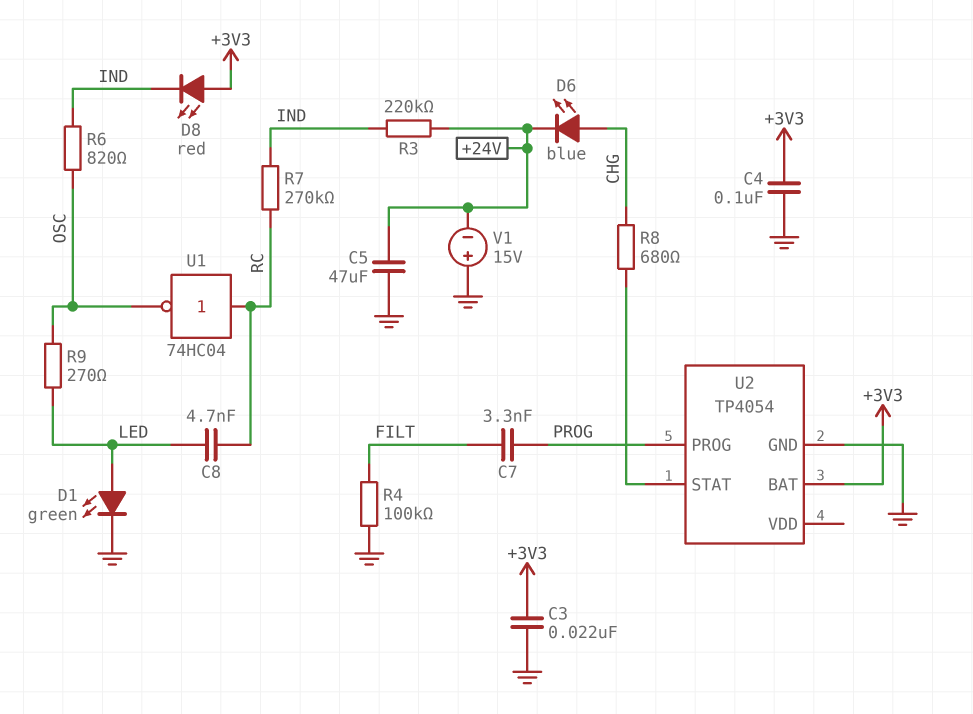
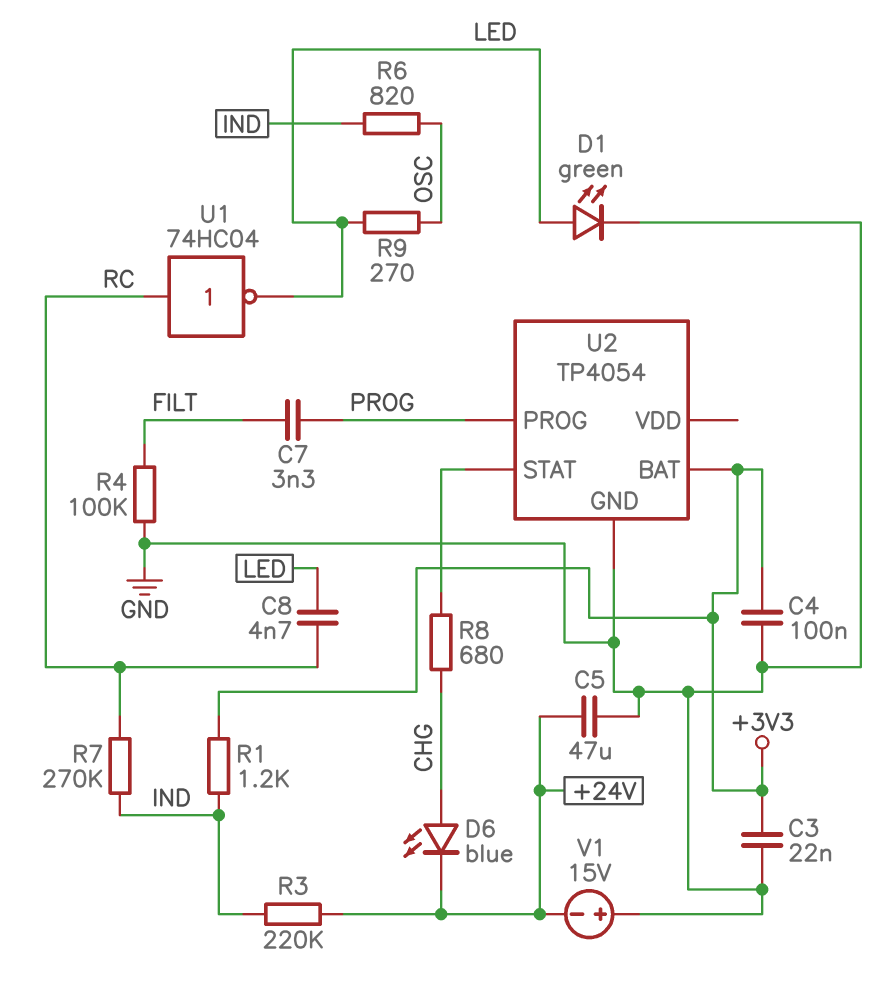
D8: LED red (A +3V3, K IND) -> none
R1: none -> 1.2k (+3V3, IND)
U1: NOT 74HC04 (in RC, out OSC) -> NOT 74HC04 (in RC, out LED)

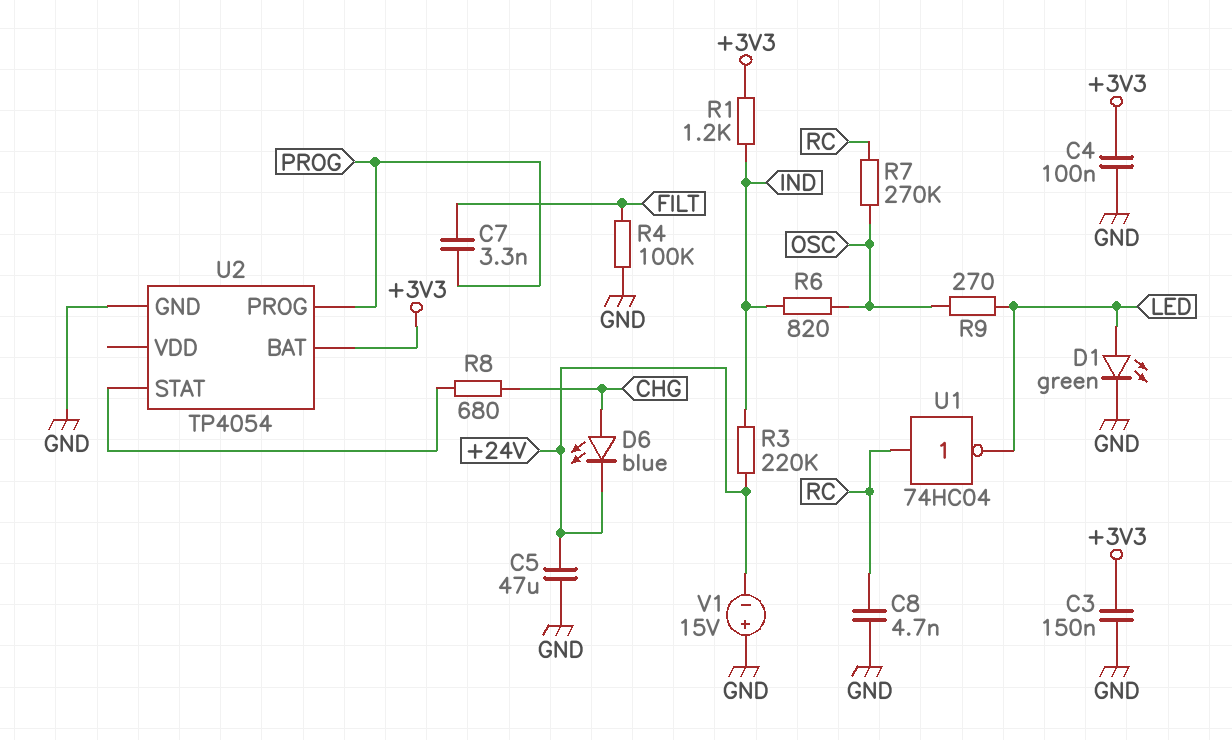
C3: 22nF (+3V3, GND) -> 150nF (+3V3, GND)
C8: 4.7nF (LED, RC) -> 4.7nF (GND, RC)
R7: 270k (IND, RC) -> 270k (OSC, RC)

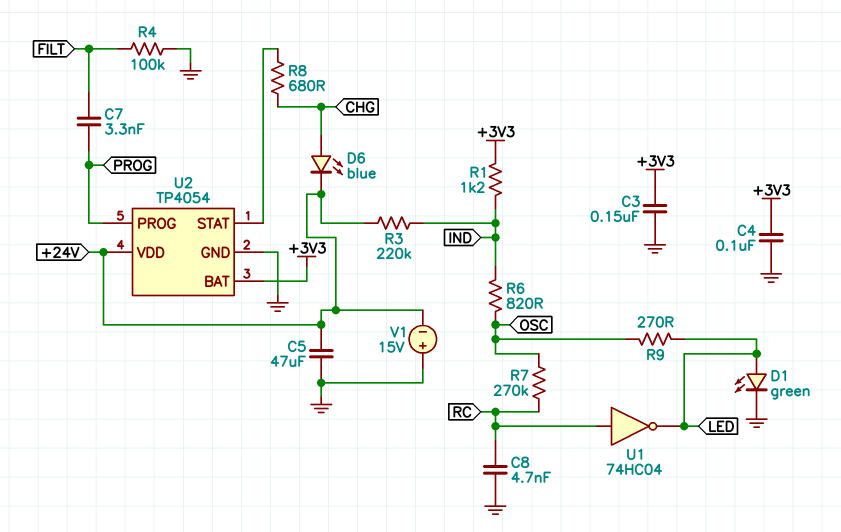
U2 pin VDD: none -> +24V

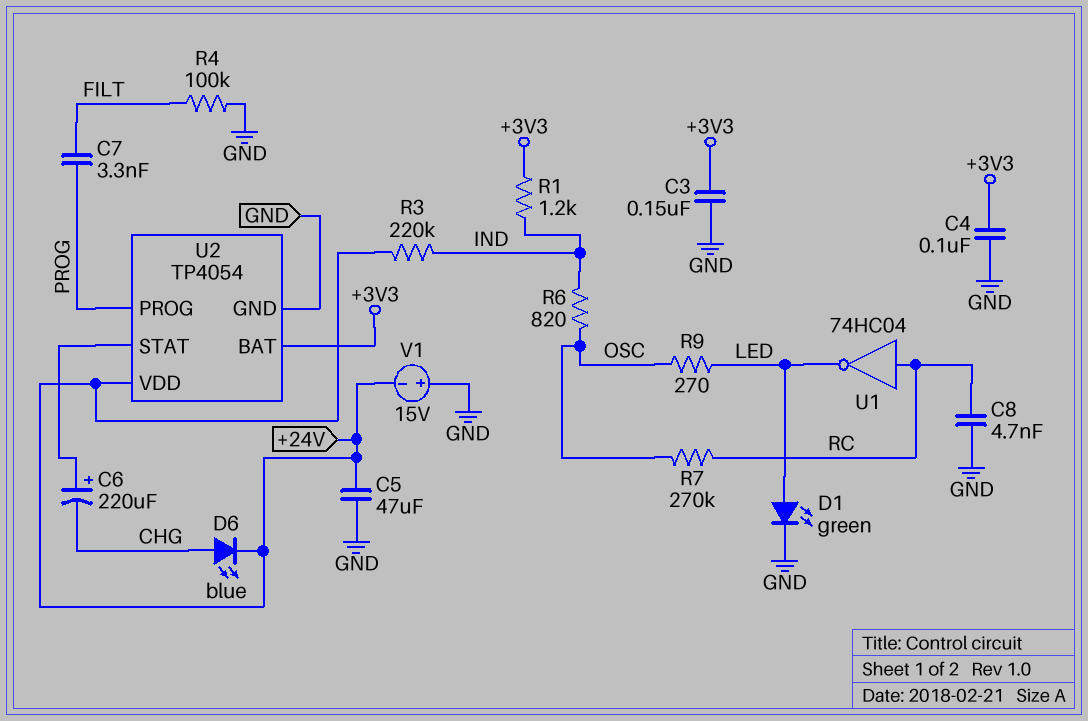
C6: none -> 220uF (plus U2/STAT, minus CHG)
R8: 680 (CHG, U2/STAT) -> none

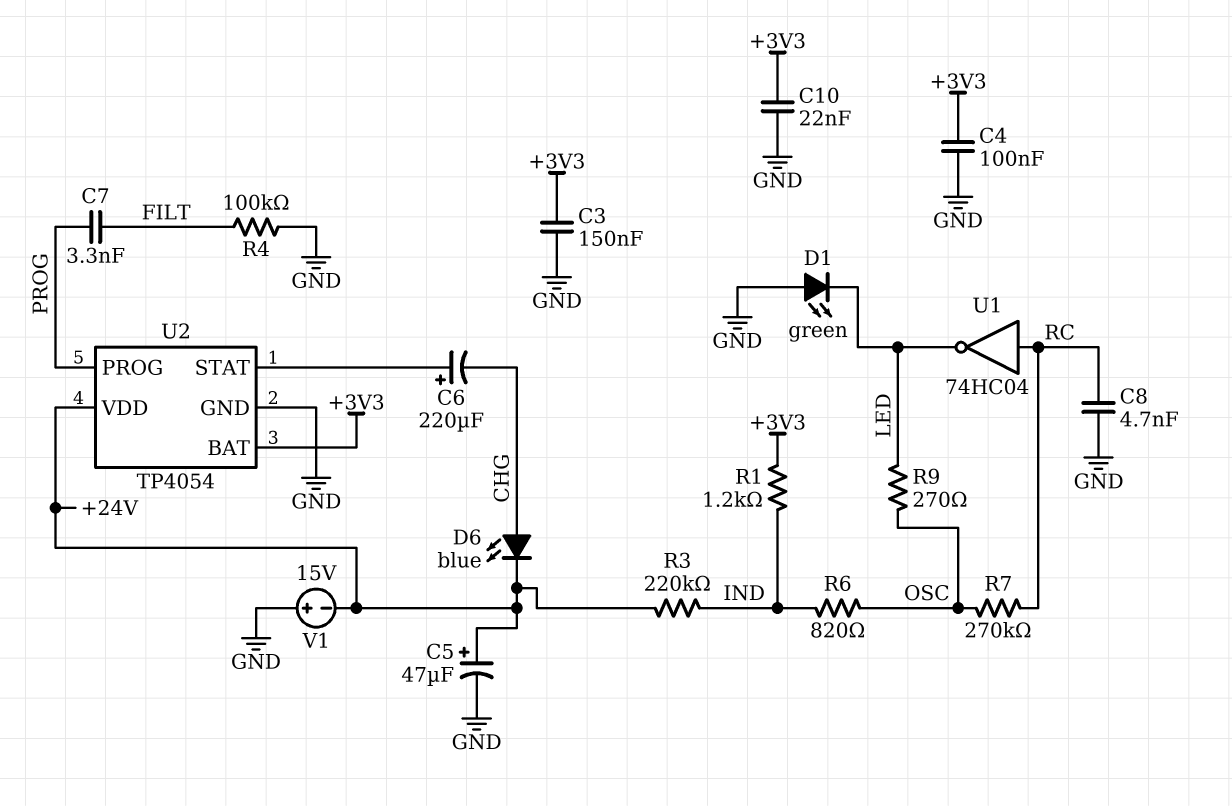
C5: 47uF (+24V, GND) -> 47uF (plus +24V, minus GND)
C10: none -> 22nF (+3V3, GND)
D1: LED green (A LED, K GND) -> LED green (A GND, K LED)

